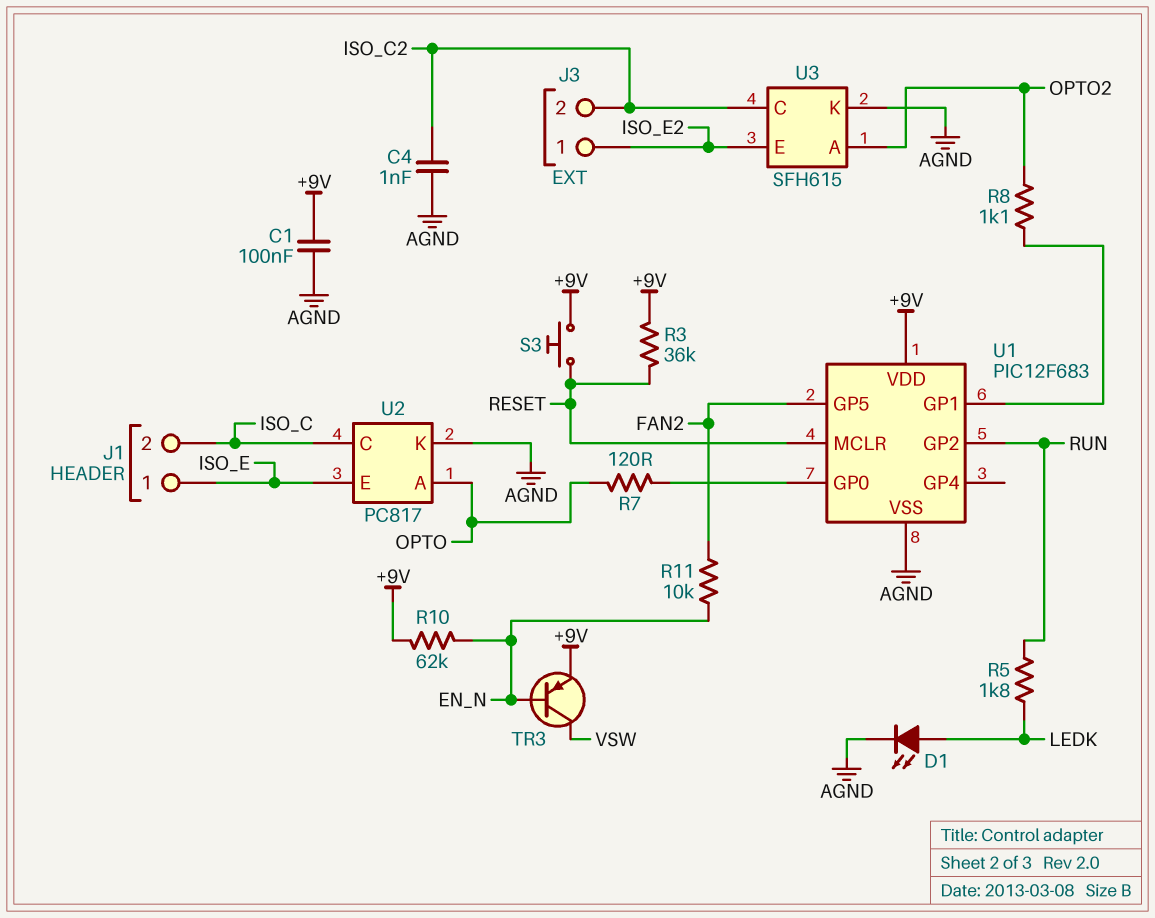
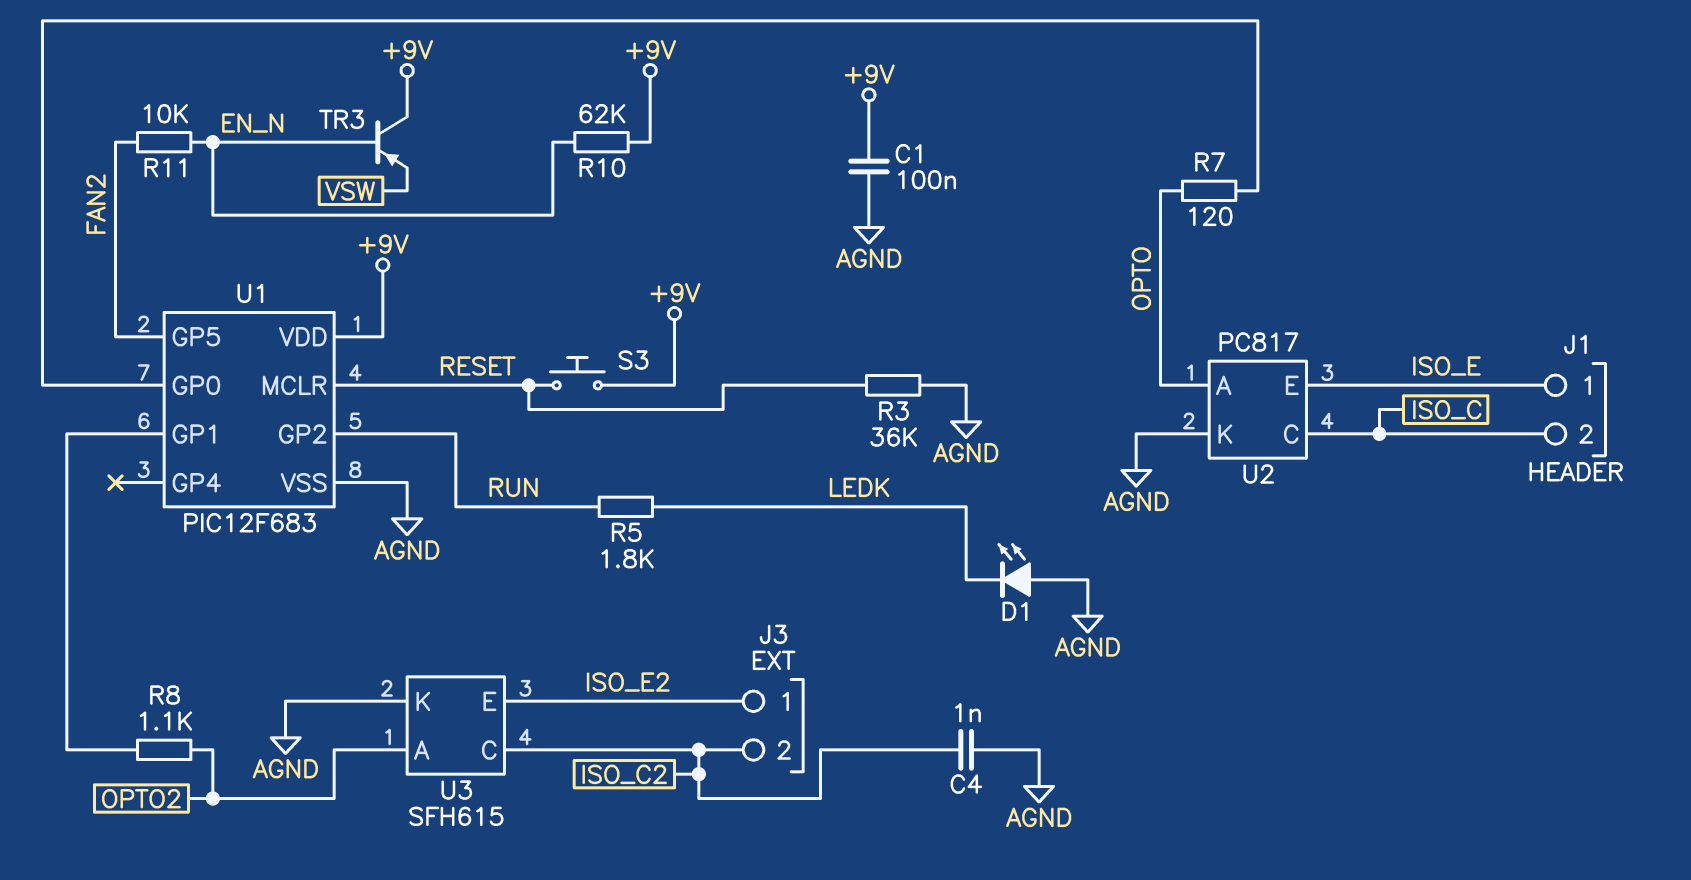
D1: LED (A LEDK, K AGND) -> LED (A AGND, K LEDK)
R3: 36k (+9V, RESET) -> 36k (AGND, RESET)
TR3: PNP (B EN_N, C VSW, E +9V) -> PNP (B EN_N, C +9V, E VSW)

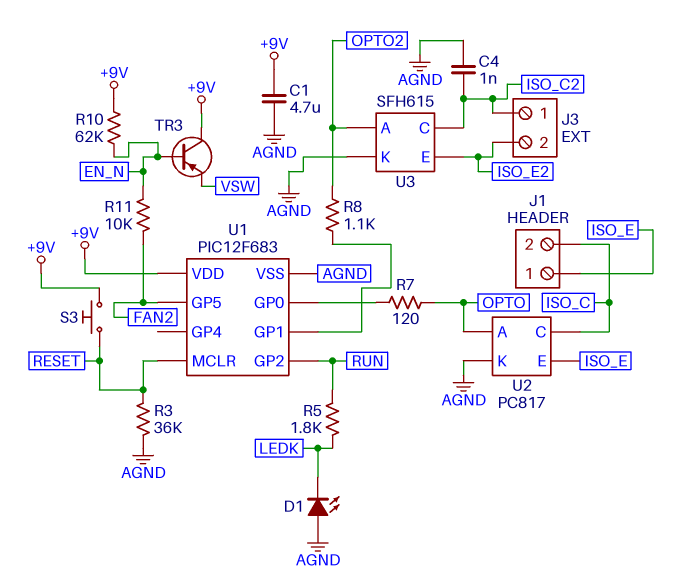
C1: 100nF (+9V, AGND) -> 4.7uF (+9V, AGND)
J3 pin 1: ISO_E2 -> ISO_C2
J3 pin 2: ISO_C2 -> ISO_E2

